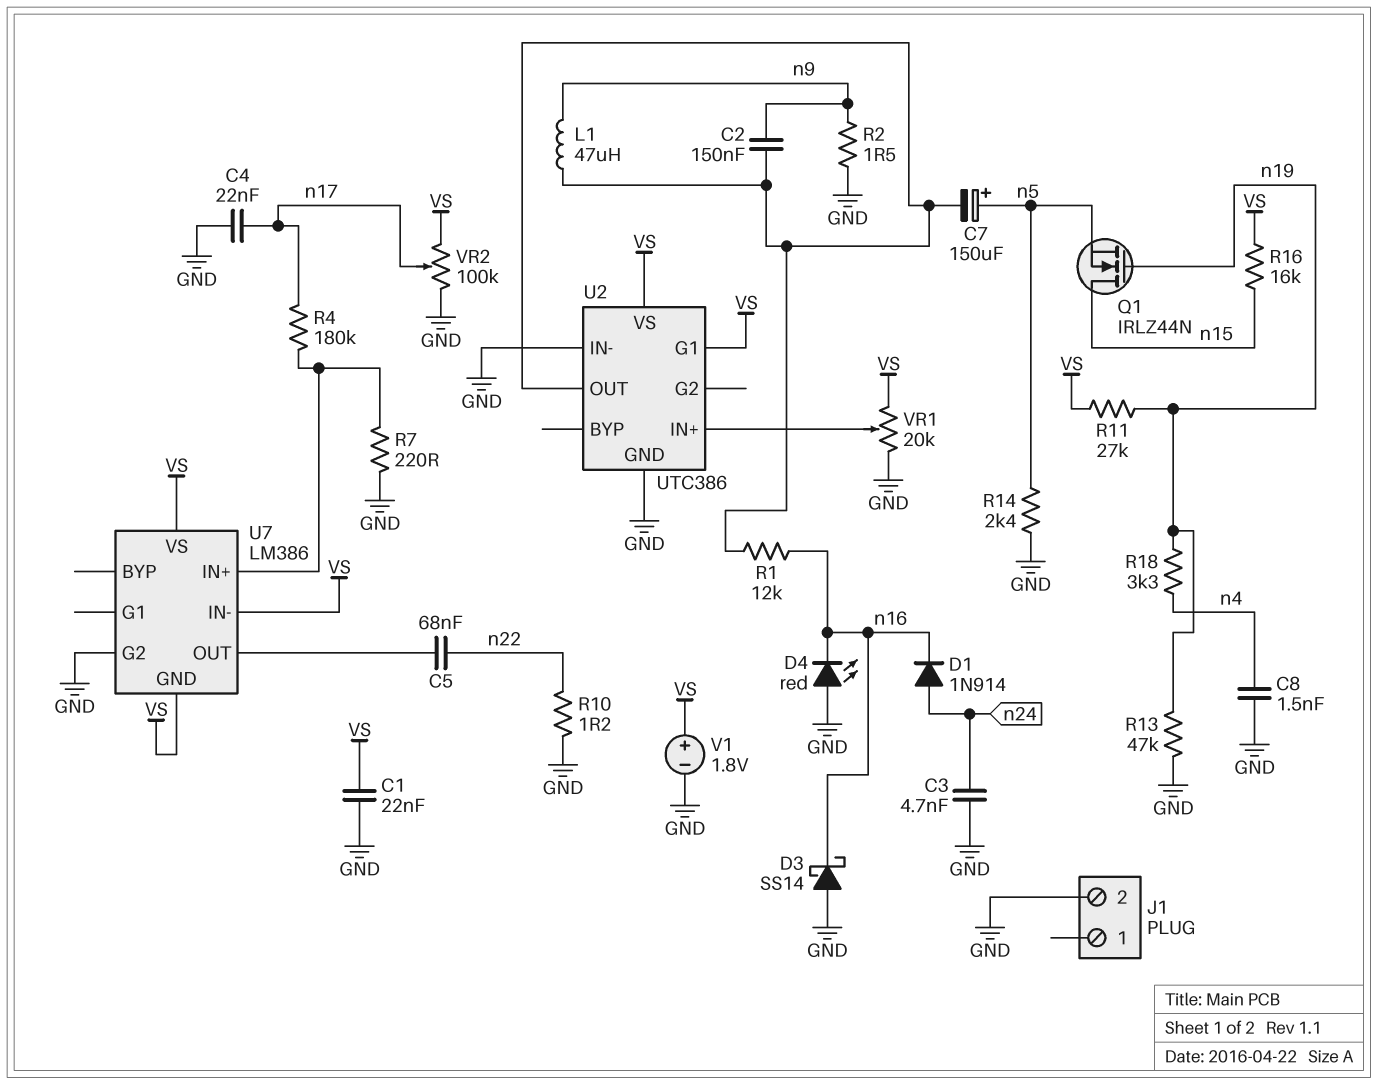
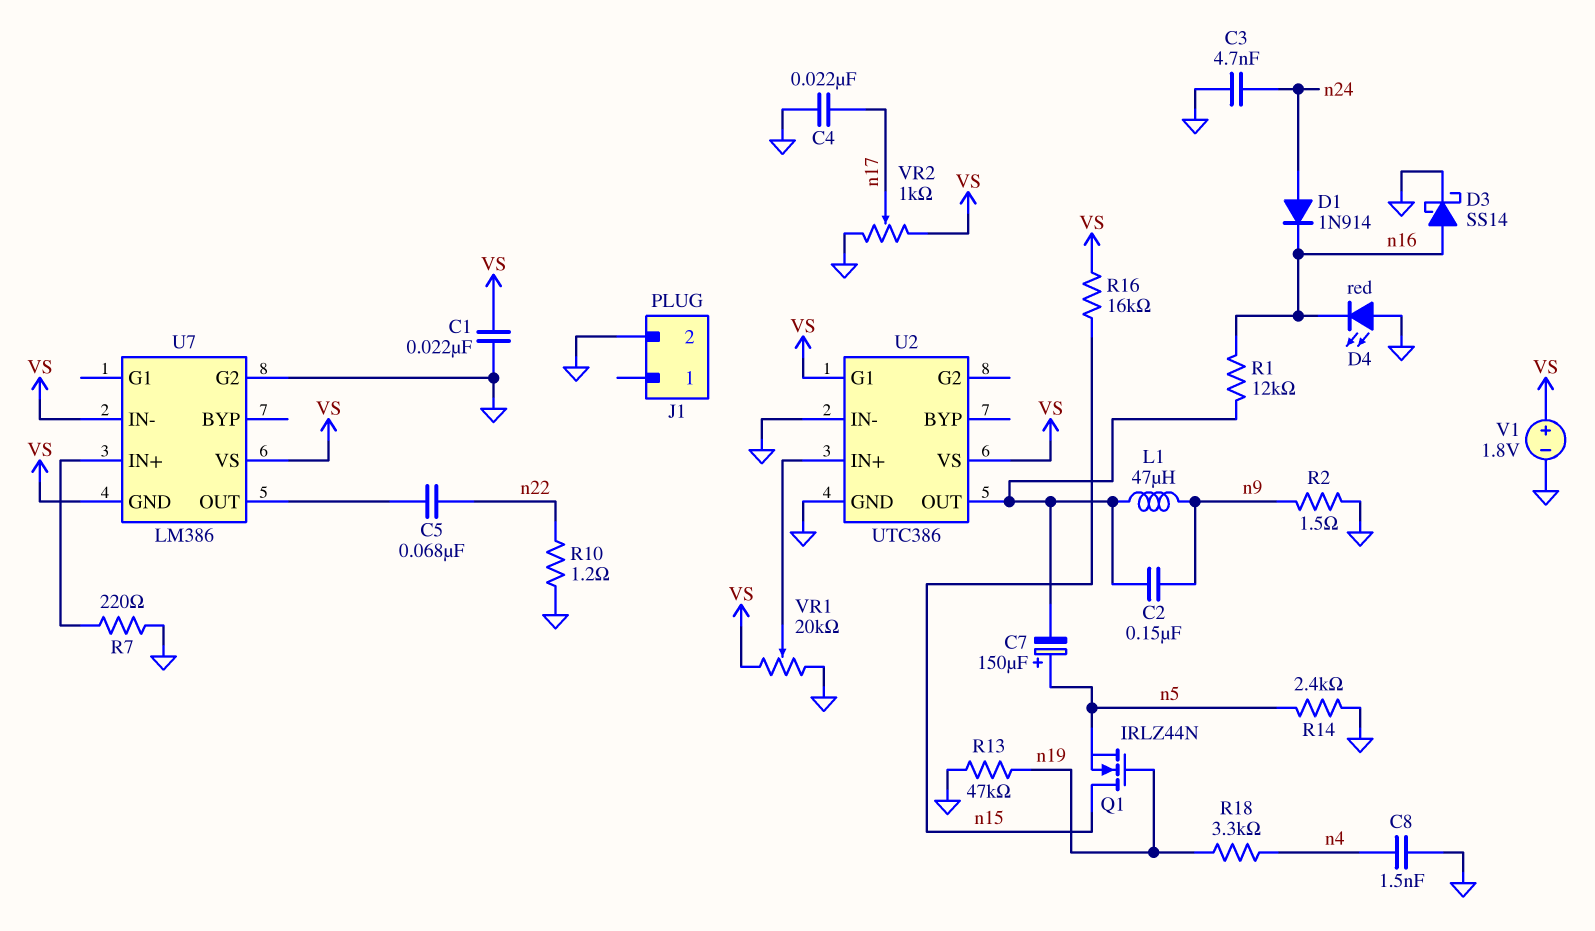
D3: schottky SS14 (A GND, K n16) -> schottky SS14 (A n16, K GND)
R4: 180k (U7/IN+, n17) -> none
R11: 27k (VS, n19) -> none
VR2: 100k (GND, VS, wiper n17) -> 1k (GND, VS, wiper n17)

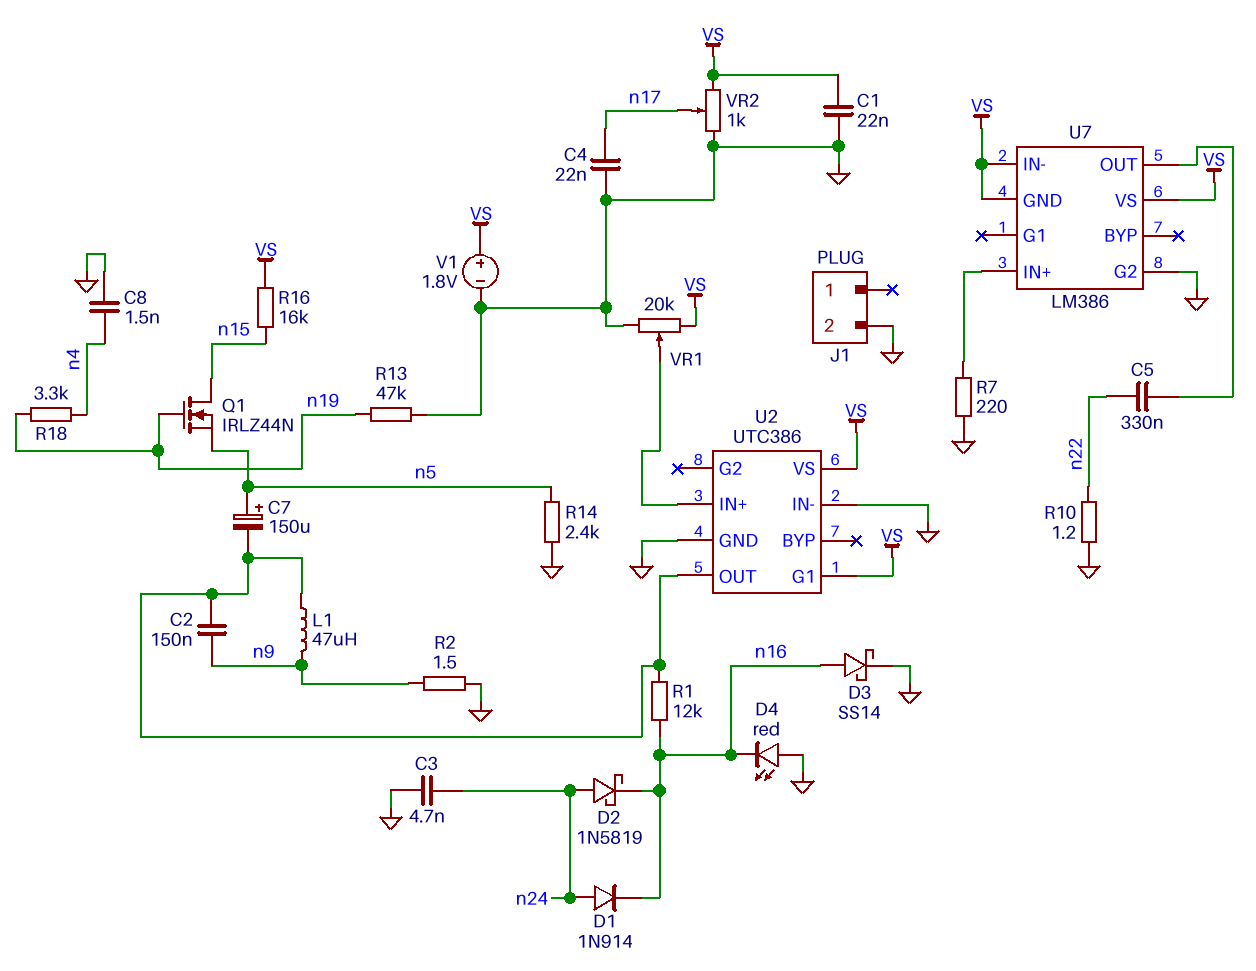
C5: 68nF (U7/OUT, n22) -> 330nF (U7/OUT, n22)
D2: none -> schottky 1N5819 (A n24, K n16)

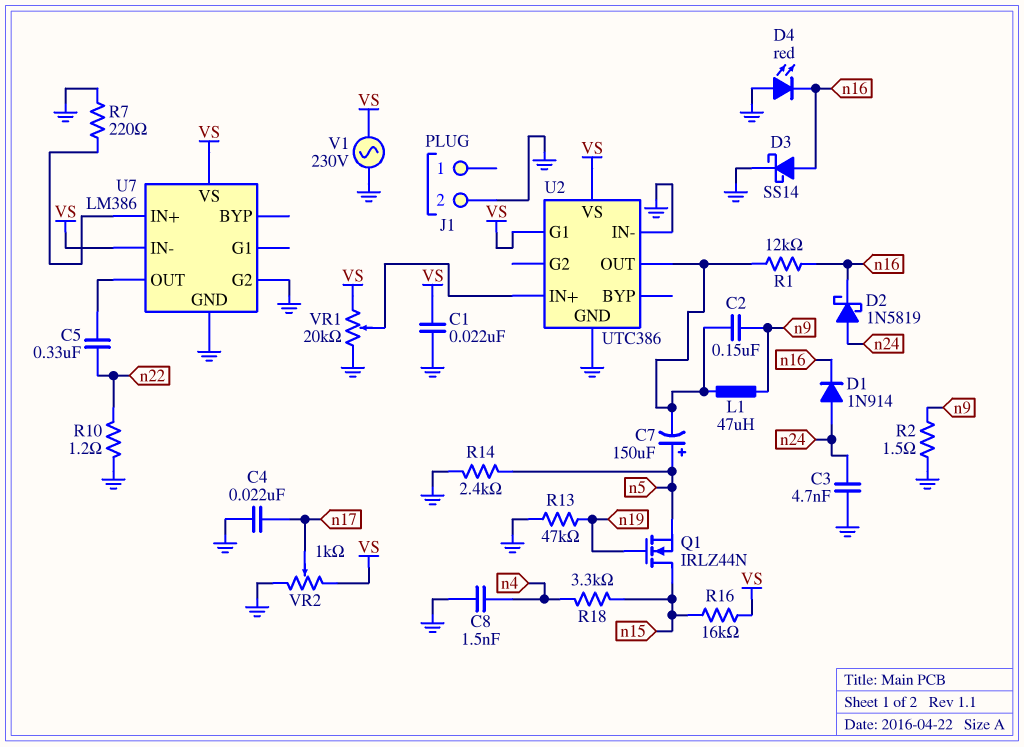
R18: 3.3k (n4, n19) -> 3.3k (n4, n15)
U7 pin GND: VS -> GND
V1: 1.8V (plus VS, minus GND) -> AC 230V (GND, VS)

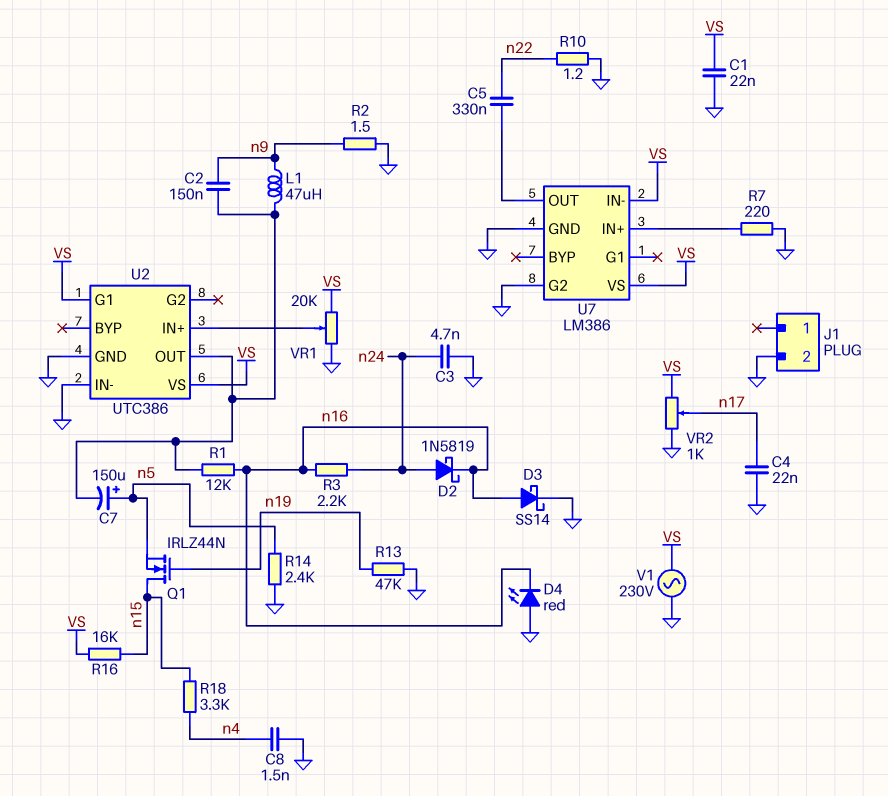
D1: diode 1N914 (A n24, K n16) -> none
R3: none -> 2.2k (n16, n24)

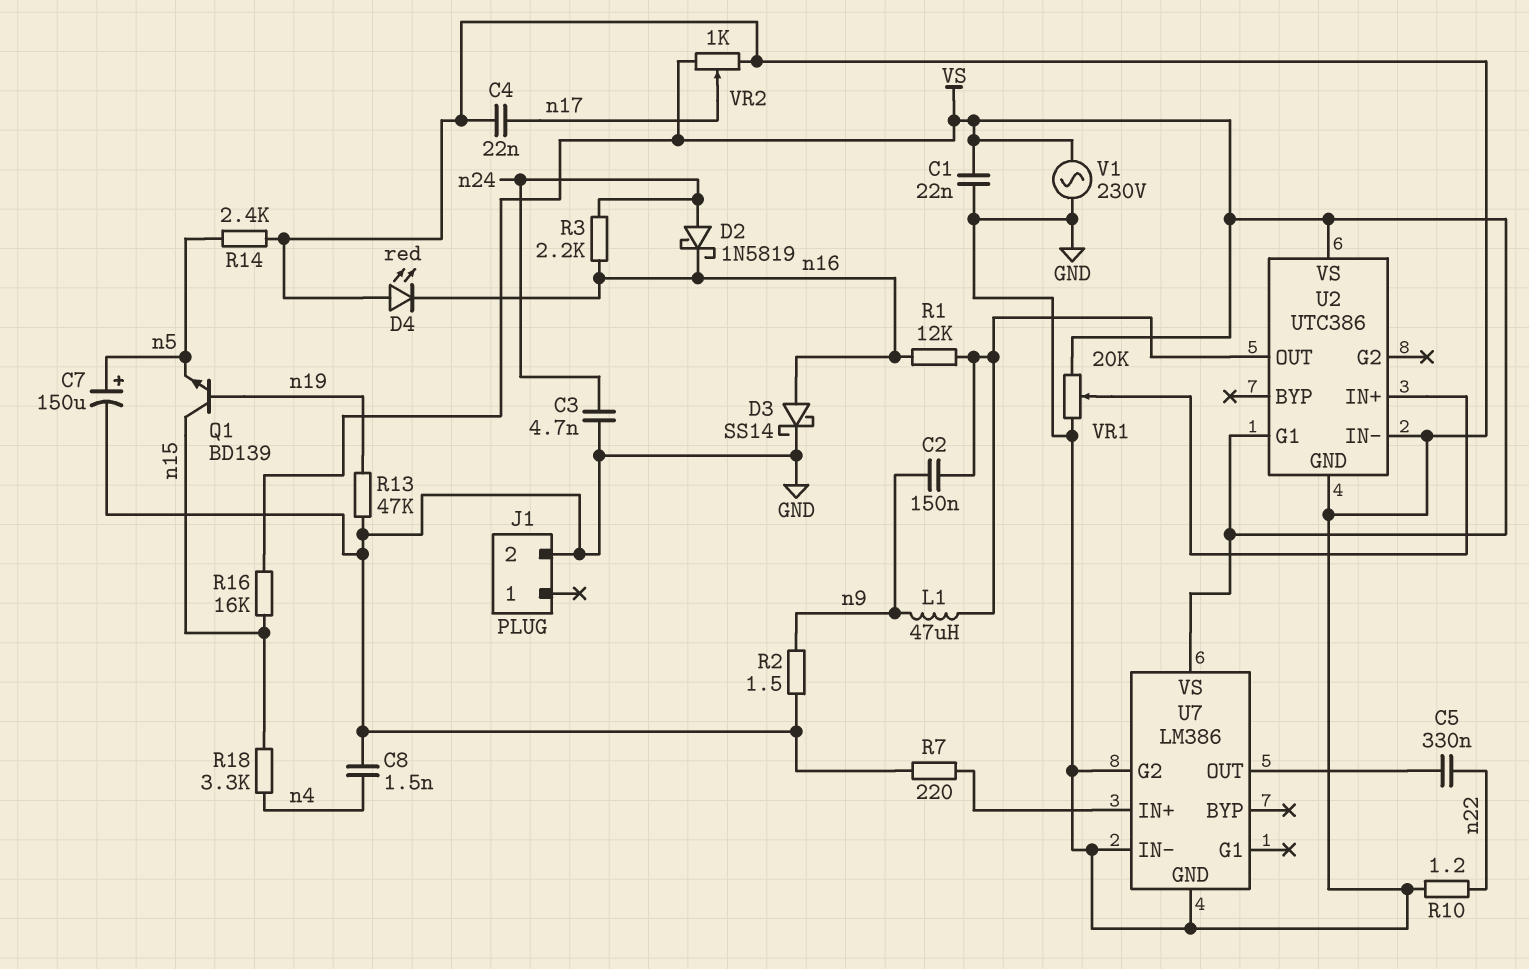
C7: 150uF (plus n5, minus U2/OUT) -> 150uF (plus n5, minus GND)
Q1: NMOS IRLZ44N (G n19, D n15, S n5) -> NPN BD139 (B n19, C n15, E n5)
U7 pin IN-: VS -> GND

